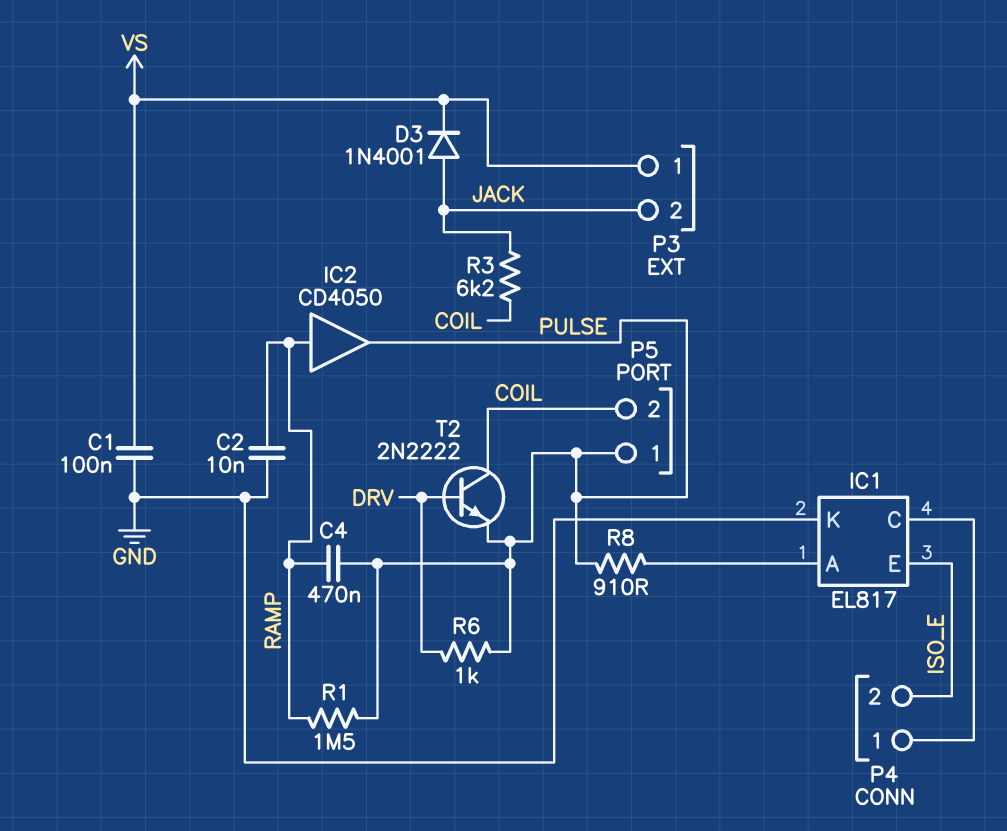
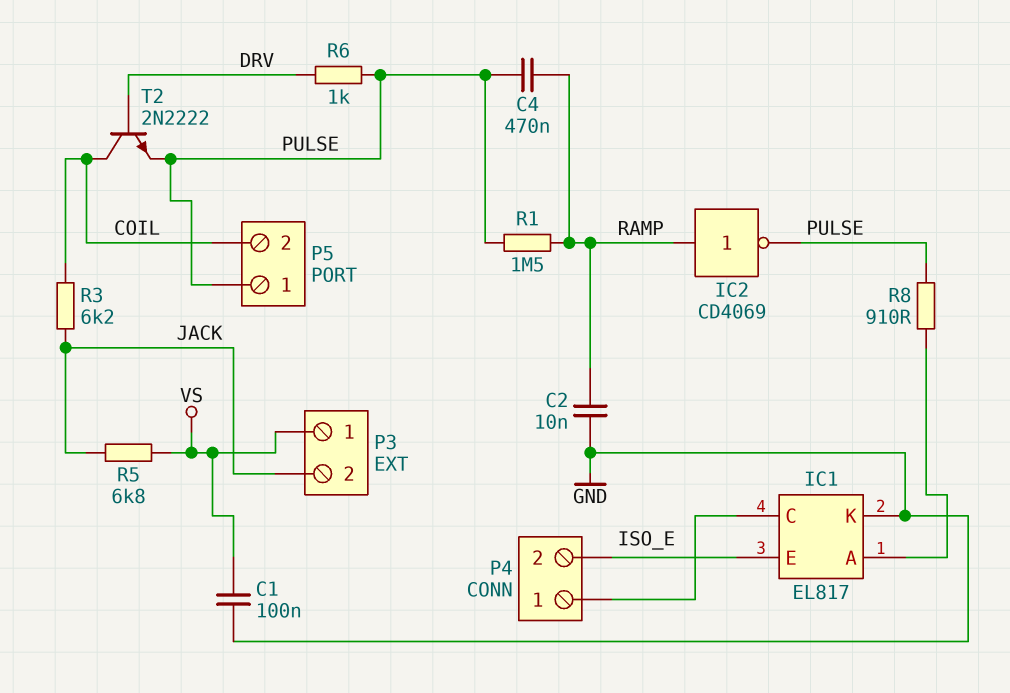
D3: diode 1N4001 (A JACK, K VS) -> none
IC2: buffer CD4050 (in RAMP, out PULSE) -> NOT CD4069 (in RAMP, out PULSE)
R5: none -> 6.8k (JACK, VS)

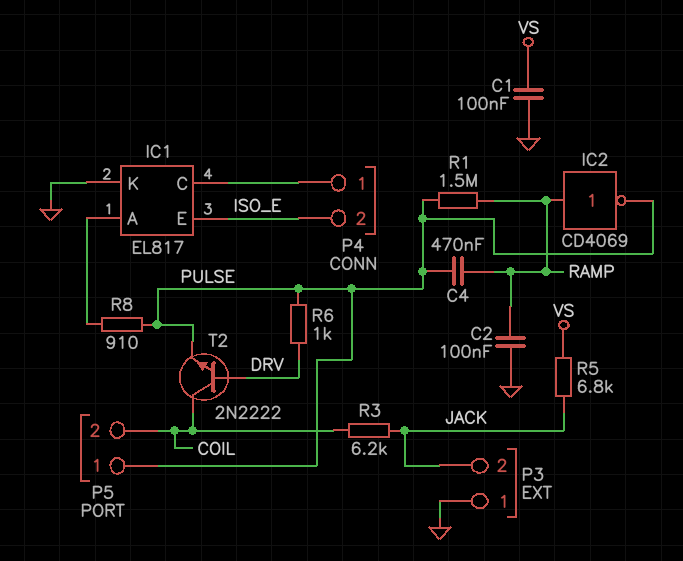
C2: 10nF (GND, RAMP) -> 100nF (GND, RAMP)
P3 pin 1: VS -> GND

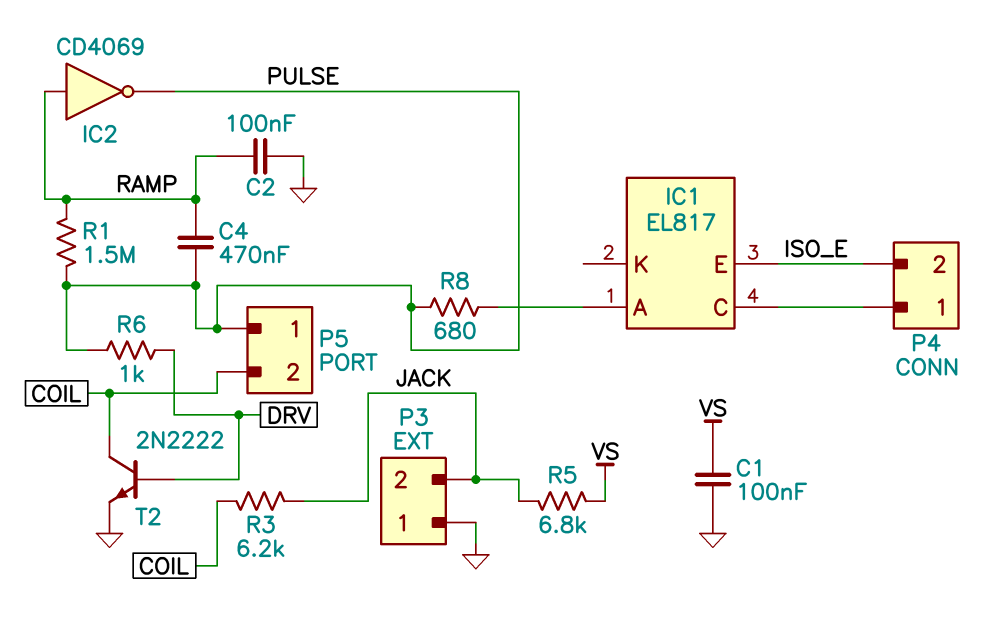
IC1 pin K: GND -> none
R8: 910 (IC1/A, PULSE) -> 680 (IC1/A, PULSE)
T2: NPN 2N2222 (B DRV, C COIL, E PULSE) -> NPN 2N2222 (B DRV, C COIL, E GND)

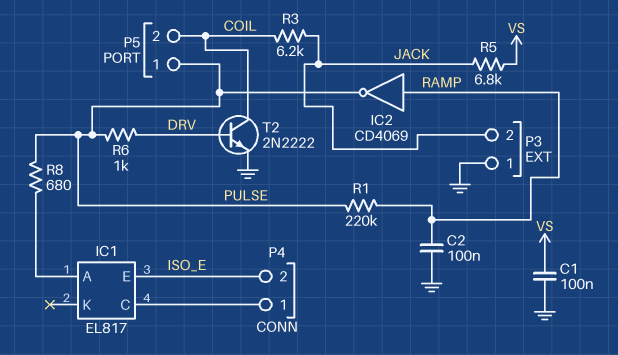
C4: 470nF (PULSE, RAMP) -> none
R1: 1.5M (PULSE, RAMP) -> 220k (PULSE, RAMP)

